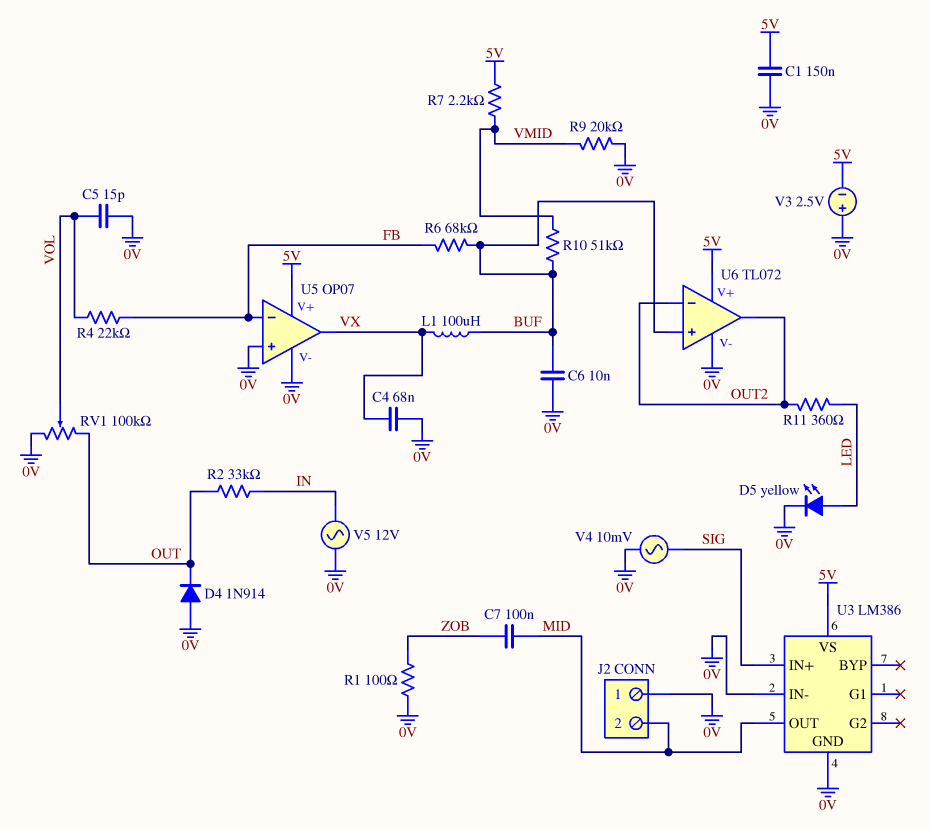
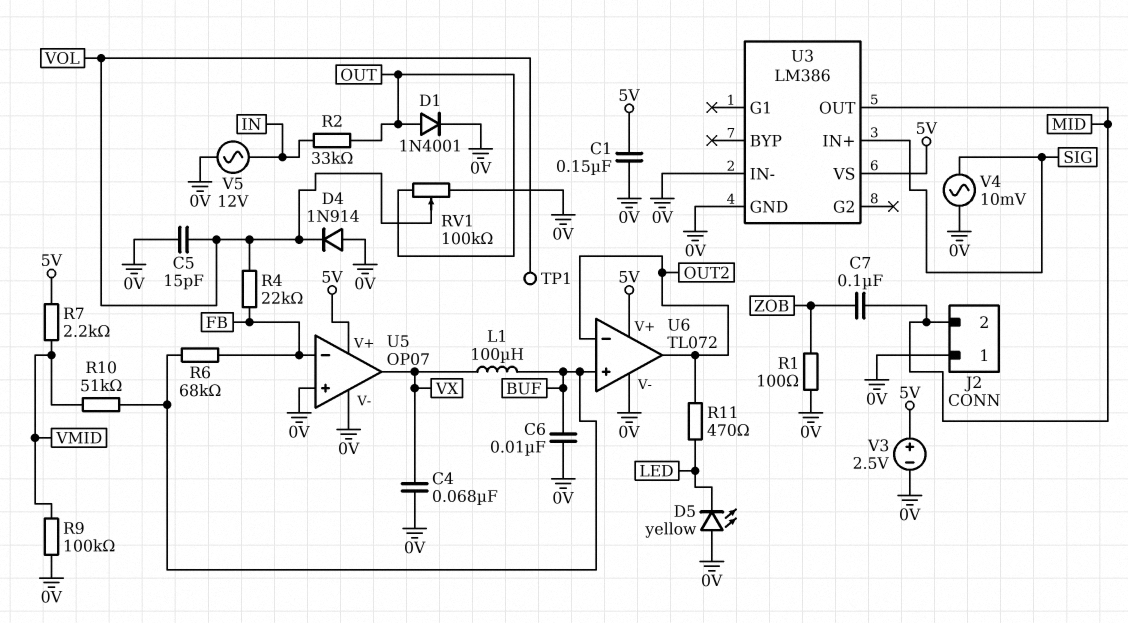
D1: none -> diode 1N4001 (A OUT, K 0V)
D4: diode 1N914 (A 0V, K OUT) -> diode 1N914 (A 0V, K VOL)
D5: LED yellow (A LED, K 0V) -> LED yellow (A 0V, K LED)
R9: 20k (0V, VMID) -> 100k (0V, VMID)
R11: 360 (LED, OUT2) -> 470 (LED, OUT2)
TP1: none -> test point (VOL)
V3: 2.5V (plus 0V, minus 5V) -> 2.5V (plus 5V, minus 0V)

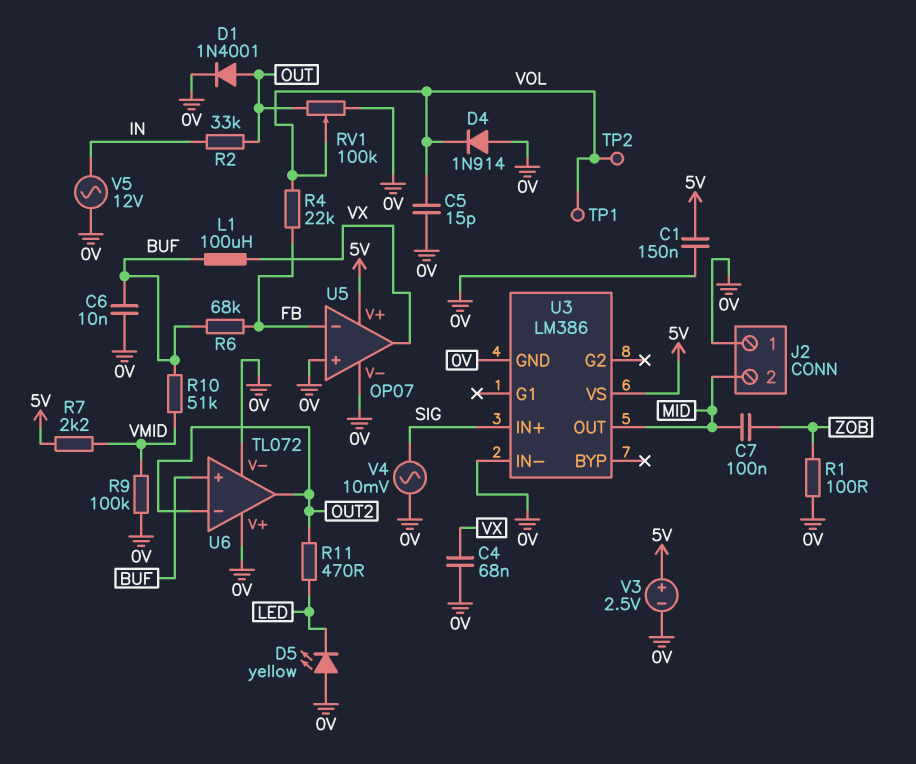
TP2: none -> test point (VOL)
U6 pin V+: 5V -> 0V

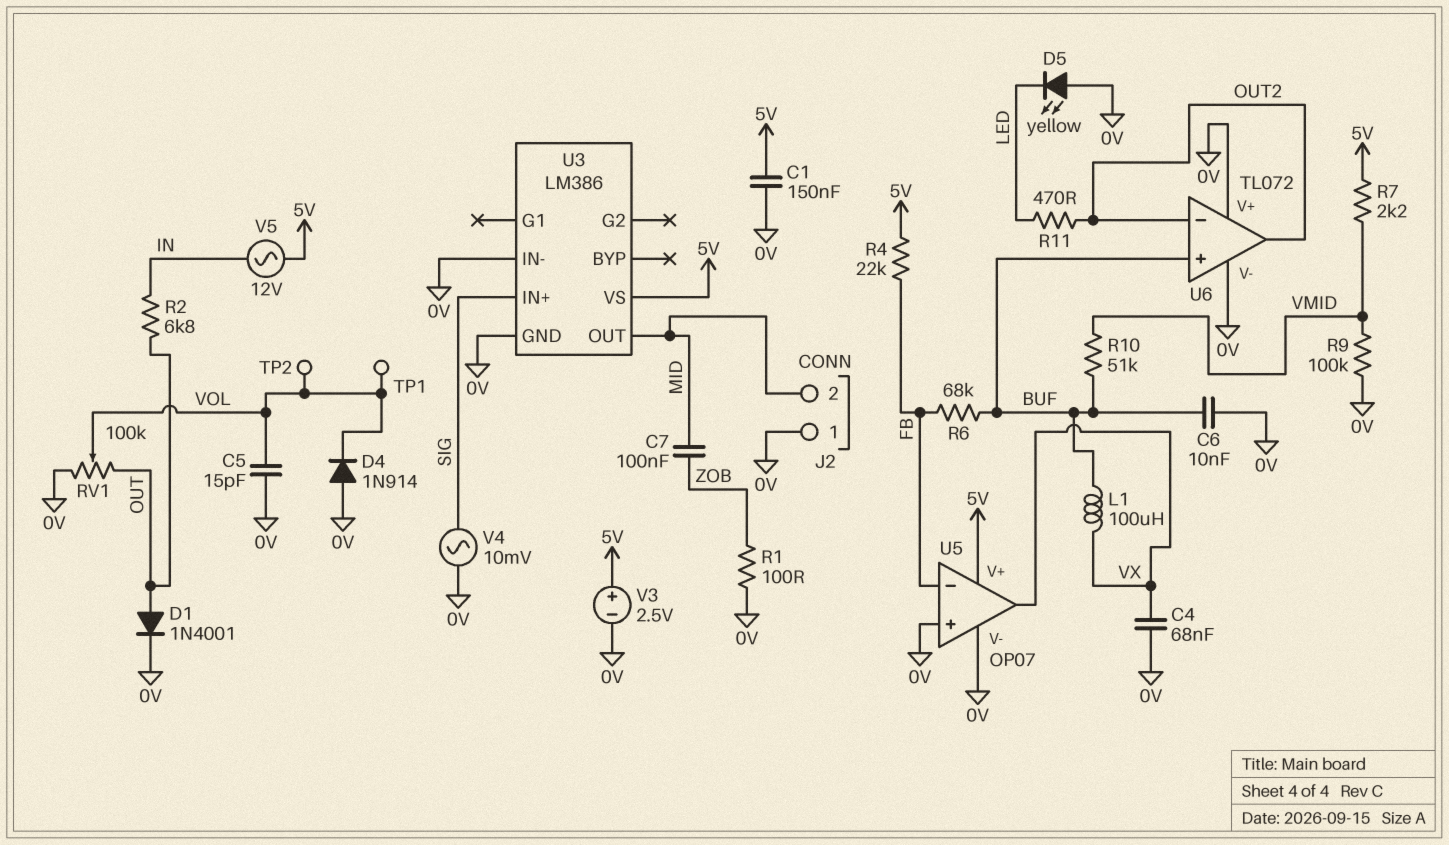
R2: 33k (IN, OUT) -> 6.8k (IN, OUT)
R4: 22k (FB, VOL) -> 22k (5V, FB)
V5: AC 12V (0V, IN) -> AC 12V (5V, IN)

